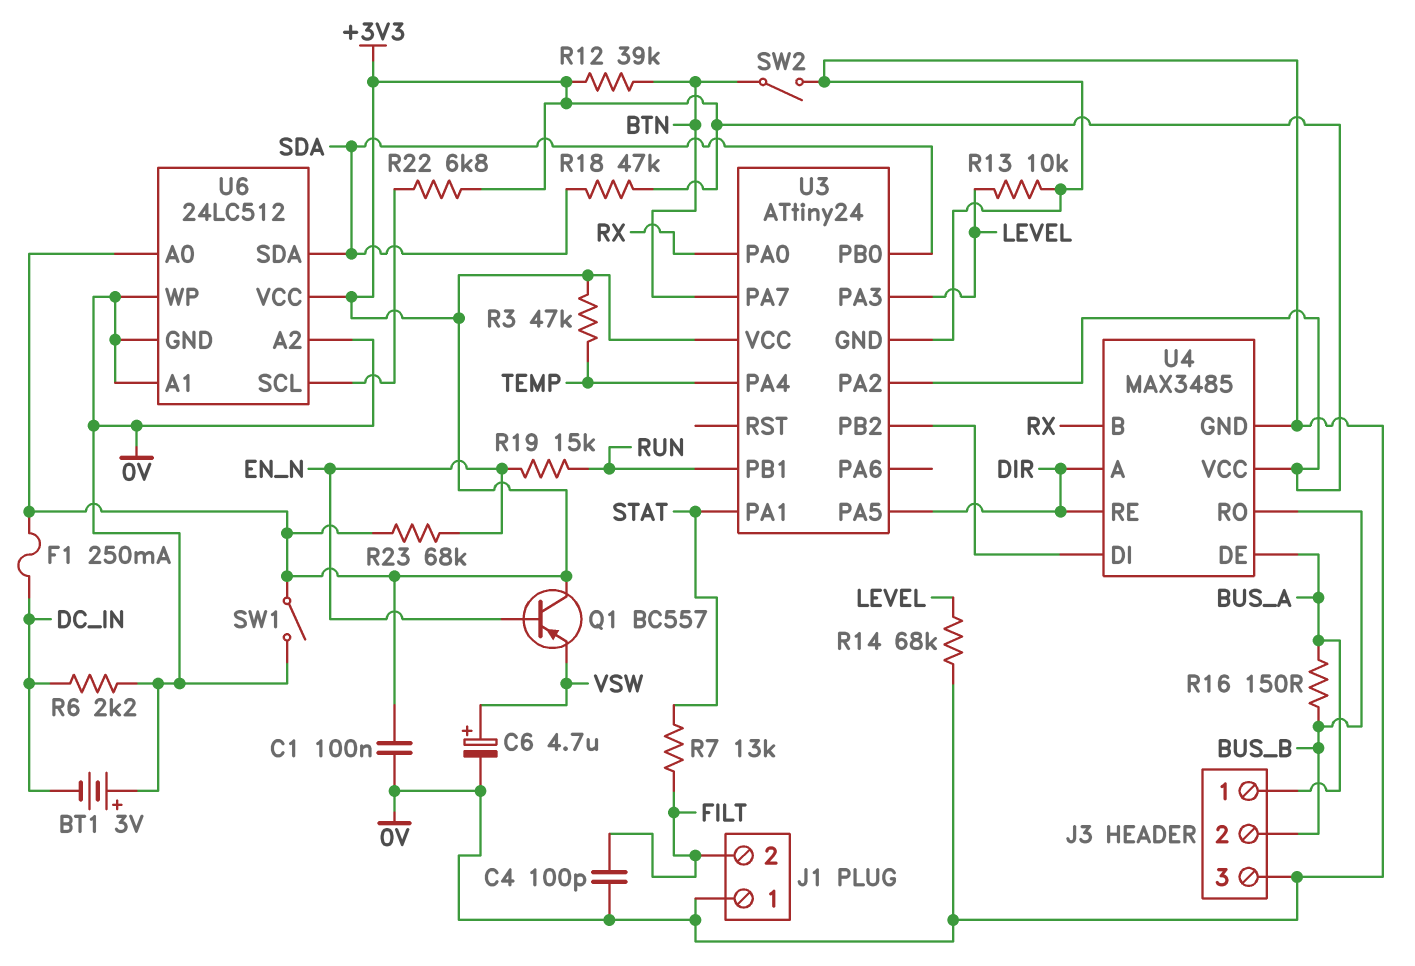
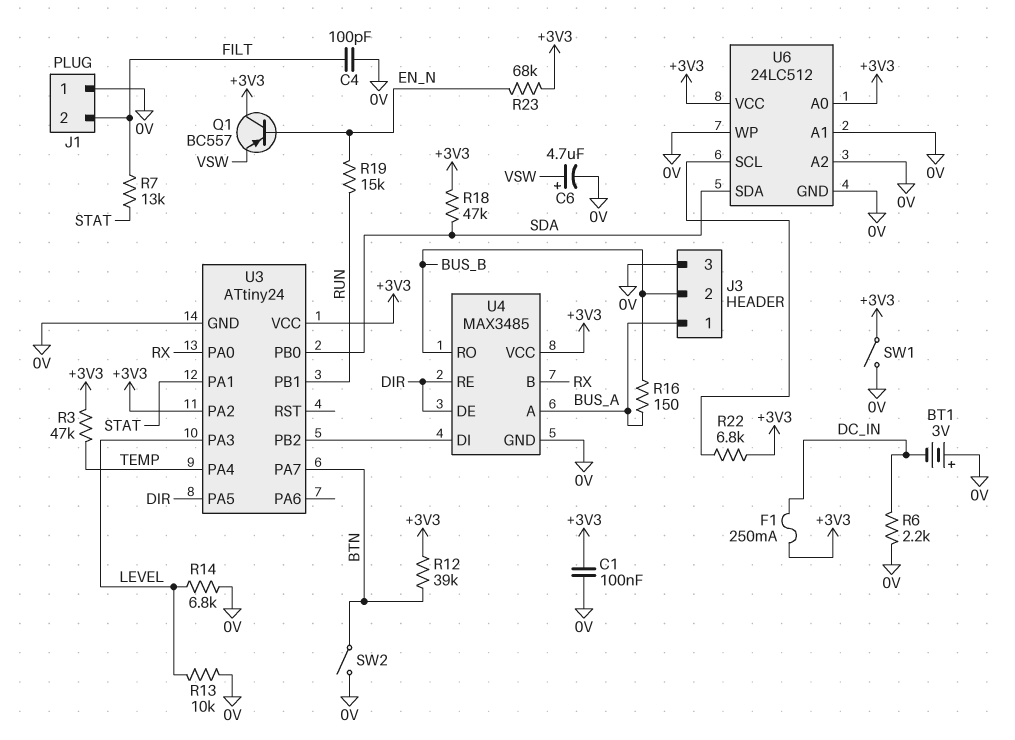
R14: 68k (0V, LEVEL) -> 6.8k (0V, LEVEL)
U4 pin A: DIR -> BUS_A
U4 pin DE: BUS_A -> DIR

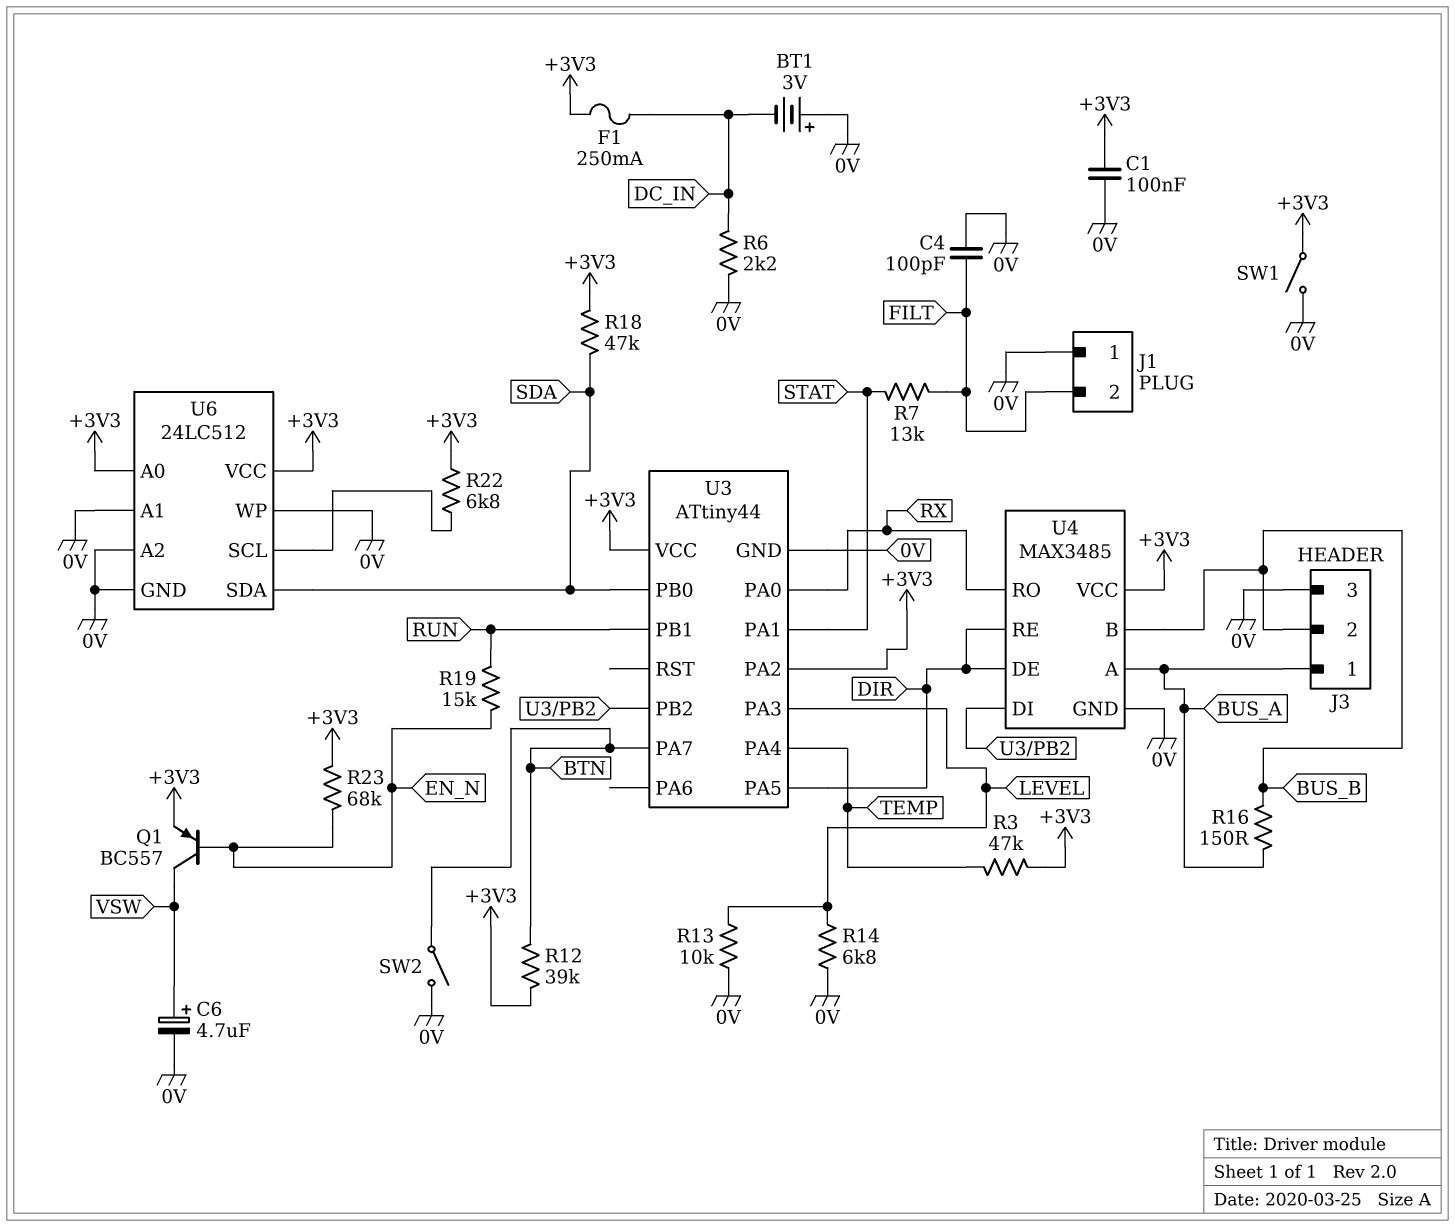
Q1: PNP BC557 (B EN_N, C +3V3, E VSW) -> PNP BC557 (B EN_N, C VSW, E +3V3)
U3: ATtiny24 -> ATtiny44
U4 pin B: RX -> BUS_B
U4 pin RO: BUS_B -> RX

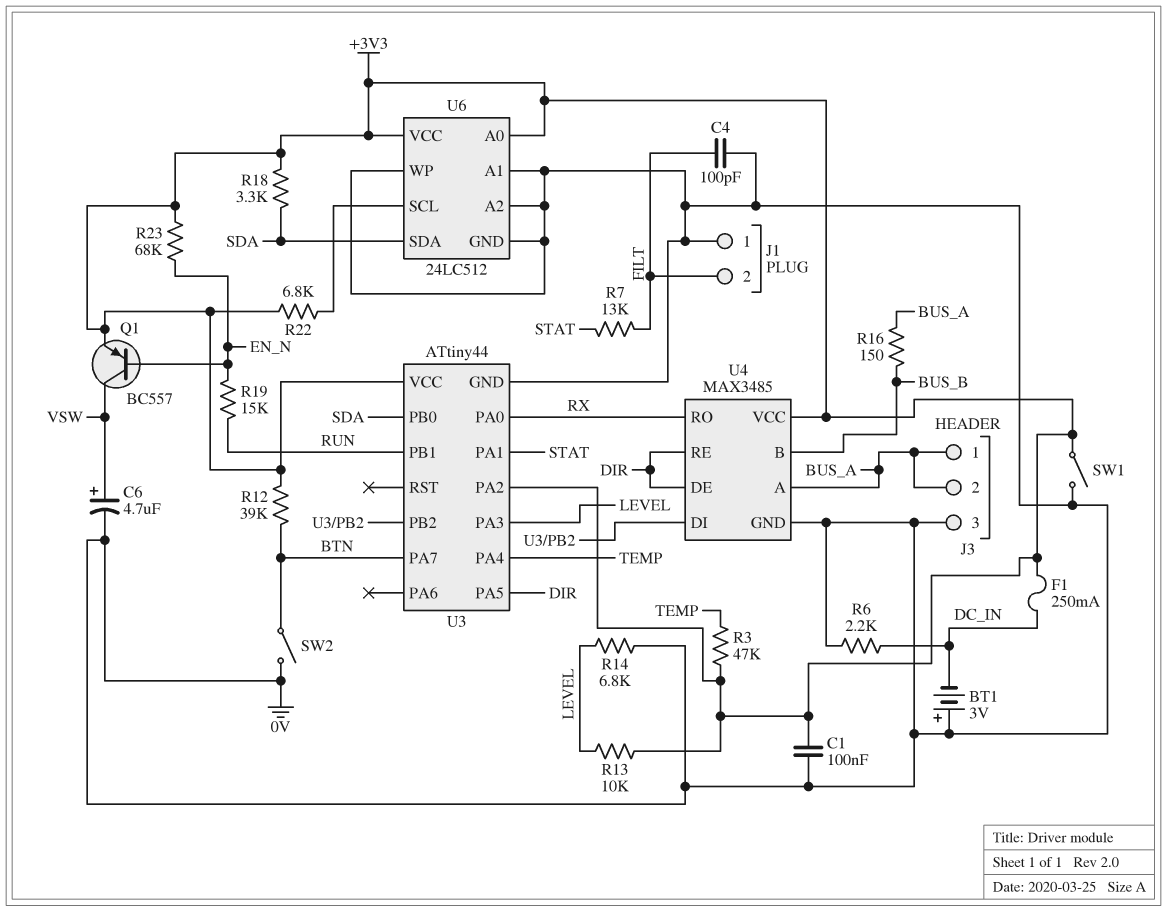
J3 pin 2: BUS_B -> BUS_A
R13: 10k (0V, LEVEL) -> 10k (+3V3, LEVEL)
R18: 47k (+3V3, SDA) -> 3.3k (+3V3, SDA)

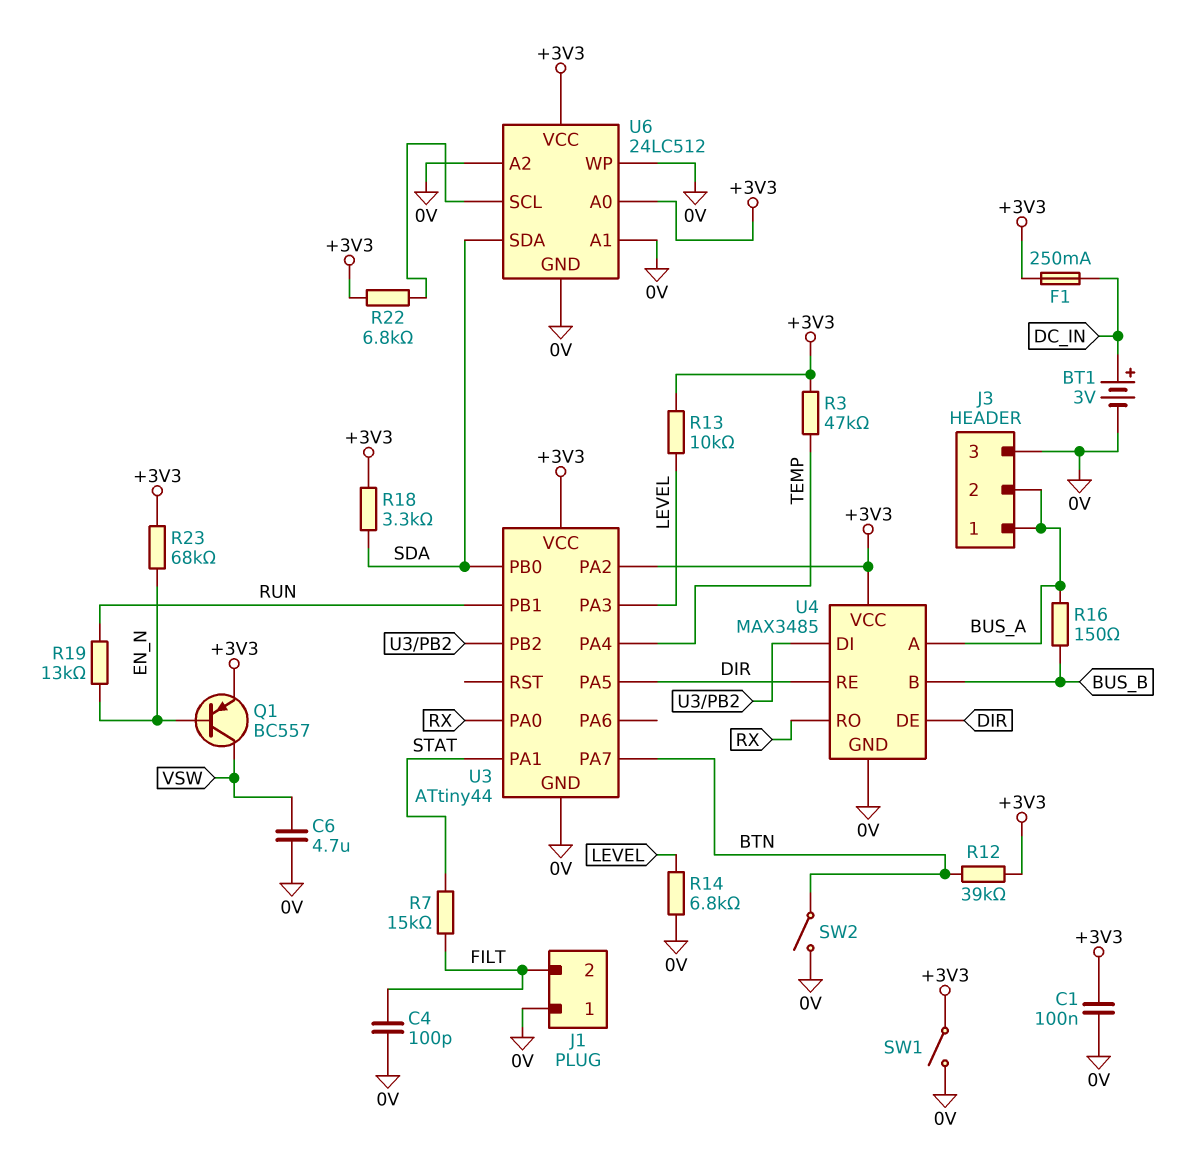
BT1: 3V (plus 0V, minus DC_IN) -> 3V (plus DC_IN, minus 0V)
C6: 4.7uF (plus VSW, minus 0V) -> 4.7uF (0V, VSW)
R6: 2.2k (0V, DC_IN) -> none
R7: 13k (FILT, STAT) -> 15k (FILT, STAT)
R19: 15k (EN_N, RUN) -> 13k (EN_N, RUN)

